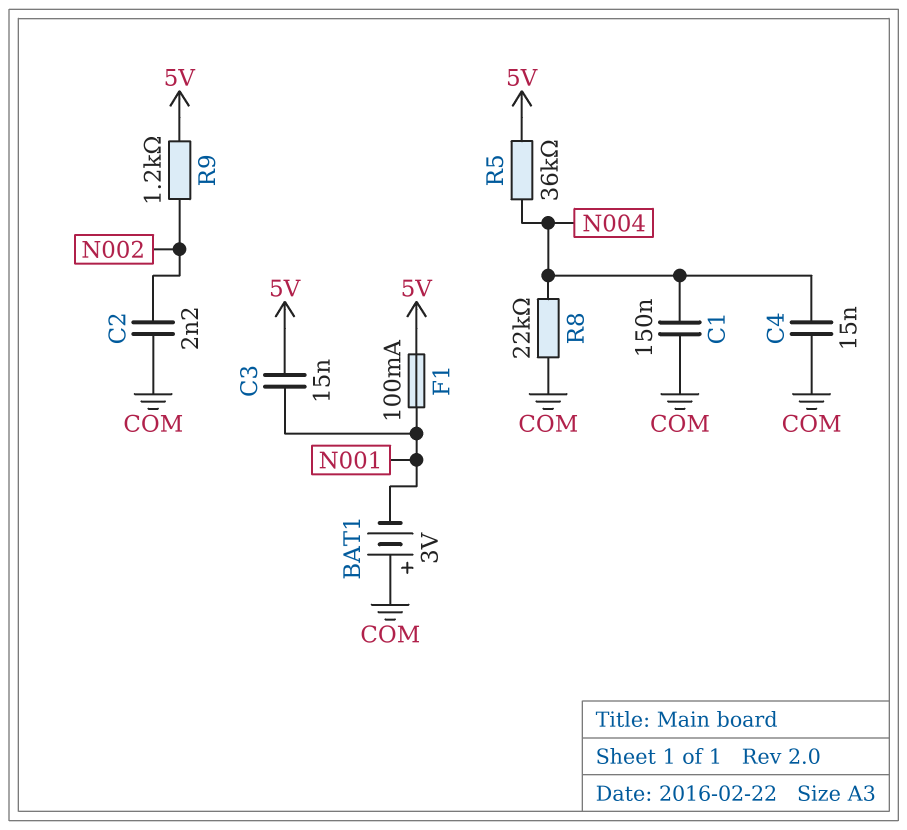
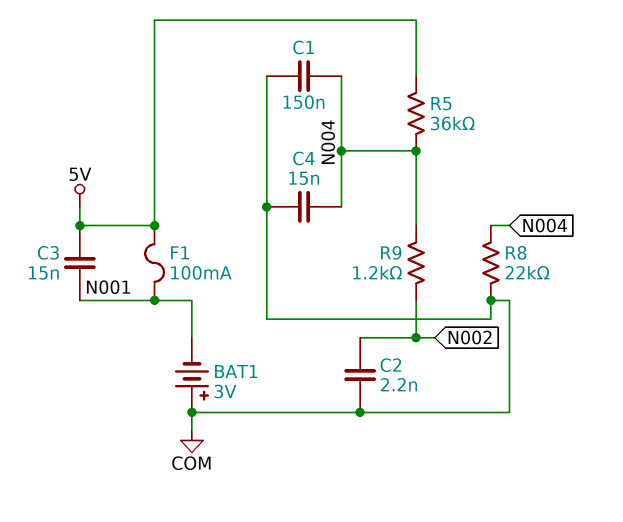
R9: 1.2k (5V, N002) -> 1.2k (N002, N004)

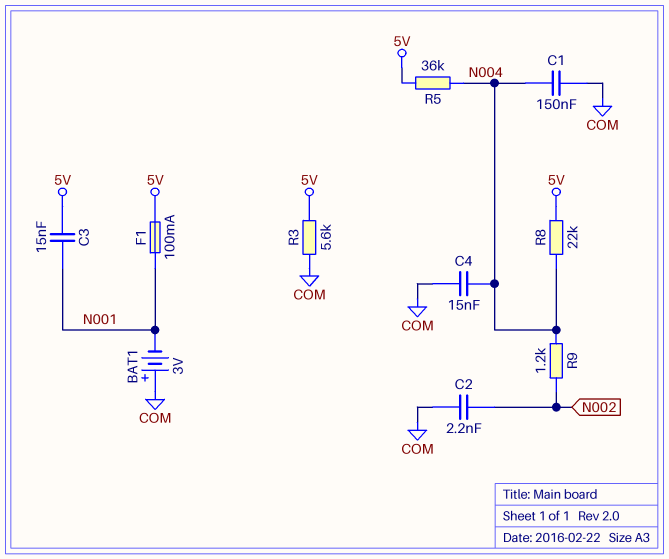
R3: none -> 5.6k (5V, COM)
R8: 22k (COM, N004) -> 22k (5V, N004)

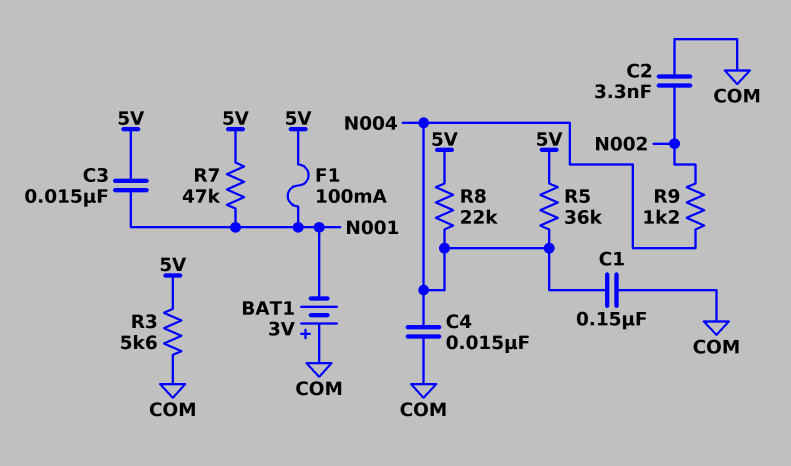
C2: 2.2nF (COM, N002) -> 3.3nF (COM, N002)
R7: none -> 47k (5V, N001)

